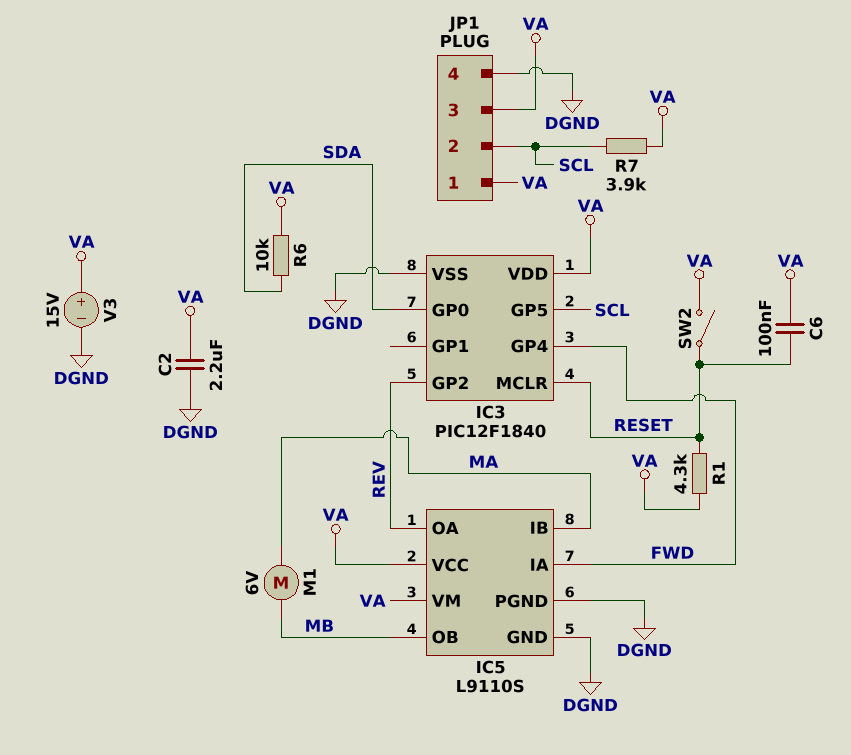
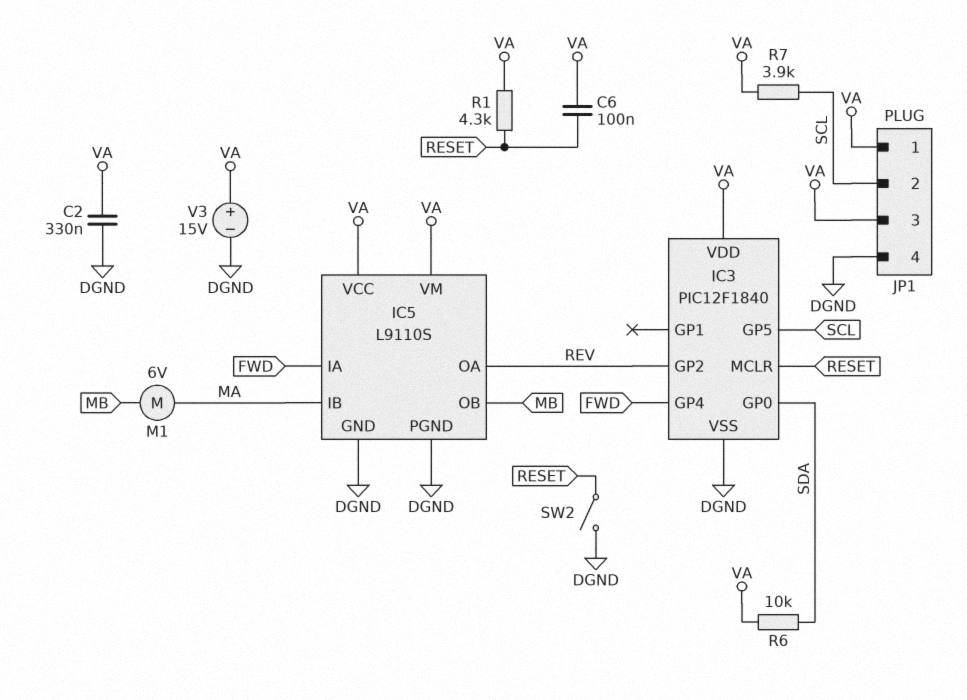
C2: 2.2uF (DGND, VA) -> 330nF (DGND, VA)
SW2: switch (RESET, VA) -> switch (DGND, RESET)

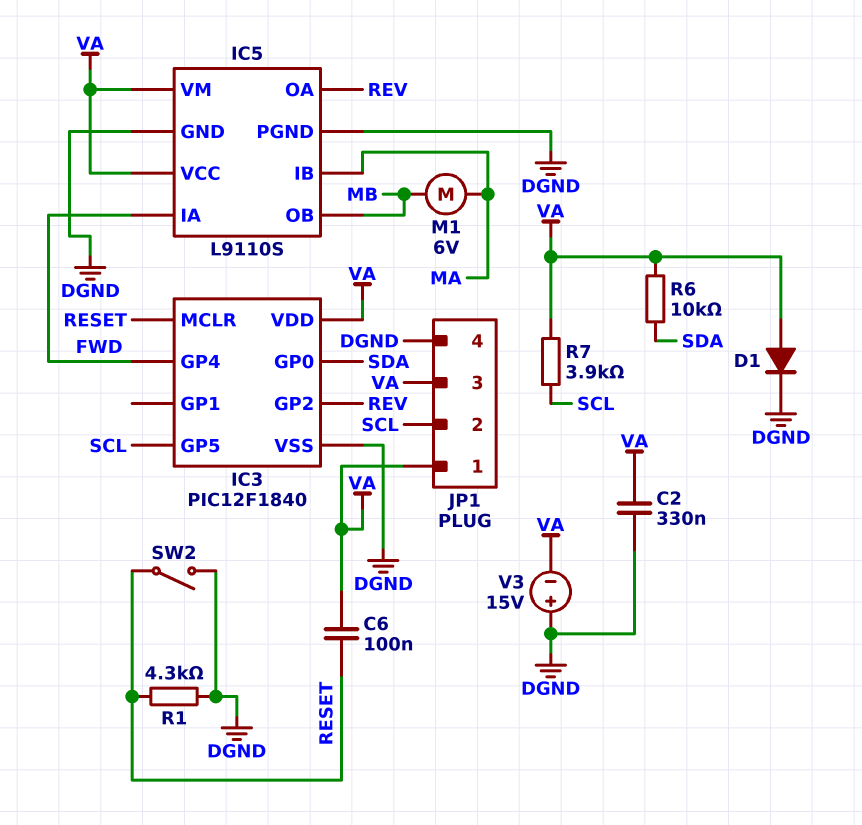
D1: none -> diode (A VA, K DGND)
R1: 4.3k (RESET, VA) -> 4.3k (DGND, RESET)
V3: 15V (plus VA, minus DGND) -> 15V (plus DGND, minus VA)

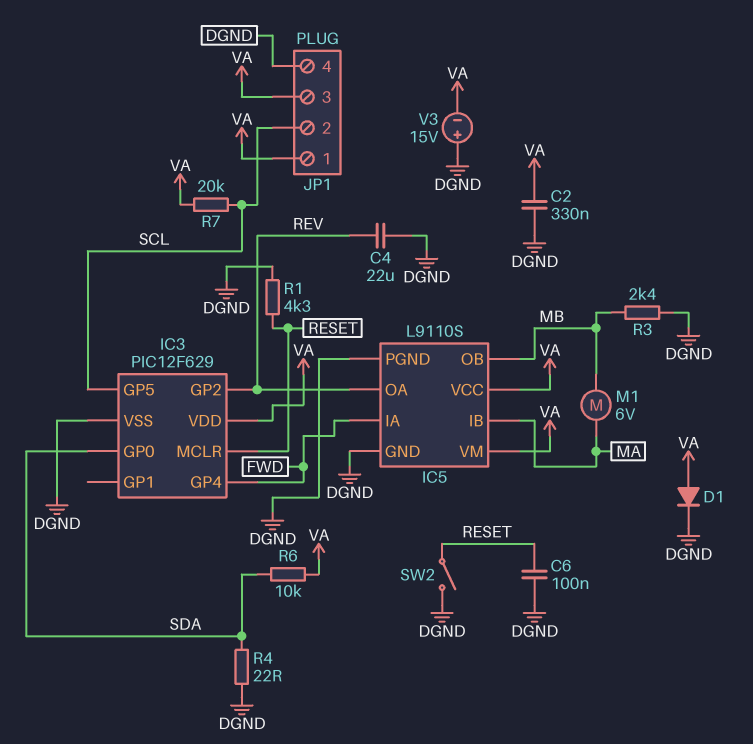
C4: none -> 22uF (DGND, REV)
C6: 100nF (RESET, VA) -> 100nF (DGND, RESET)
IC3: PIC12F1840 -> PIC12F629
R3: none -> 2.4k (DGND, MB)
R4: none -> 22 (DGND, SDA)
R7: 3.9k (SCL, VA) -> 20k (SCL, VA)

